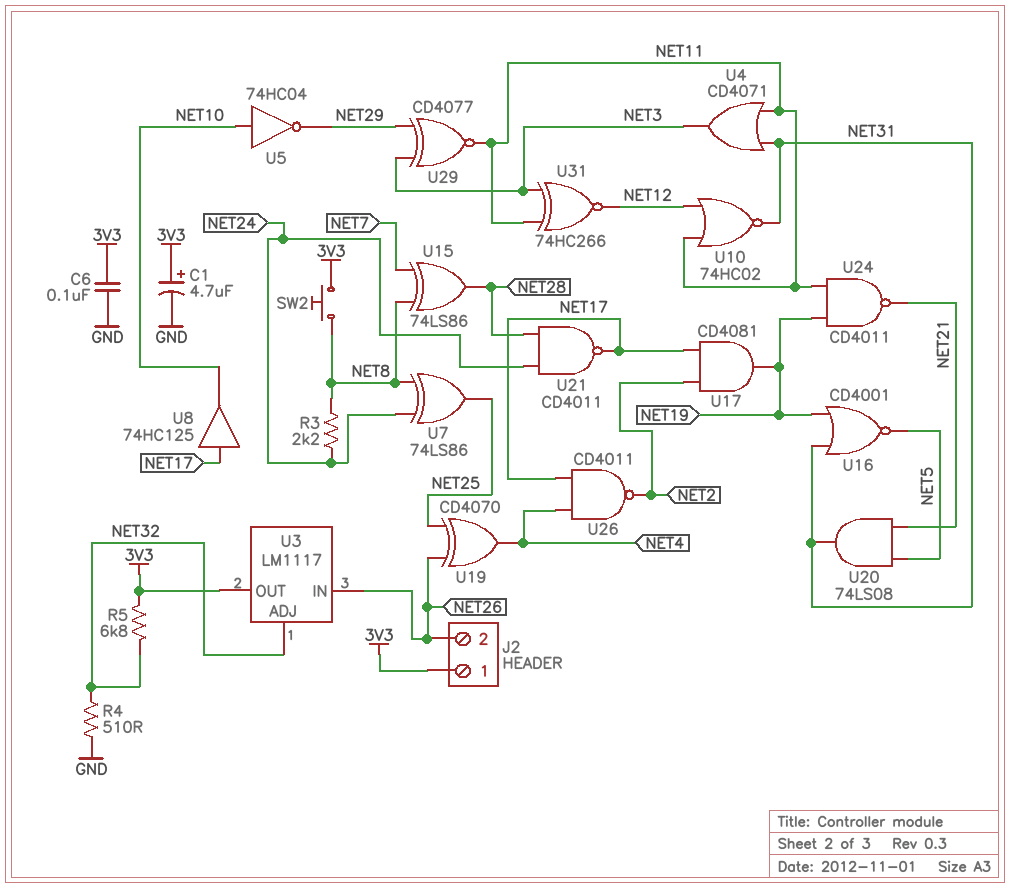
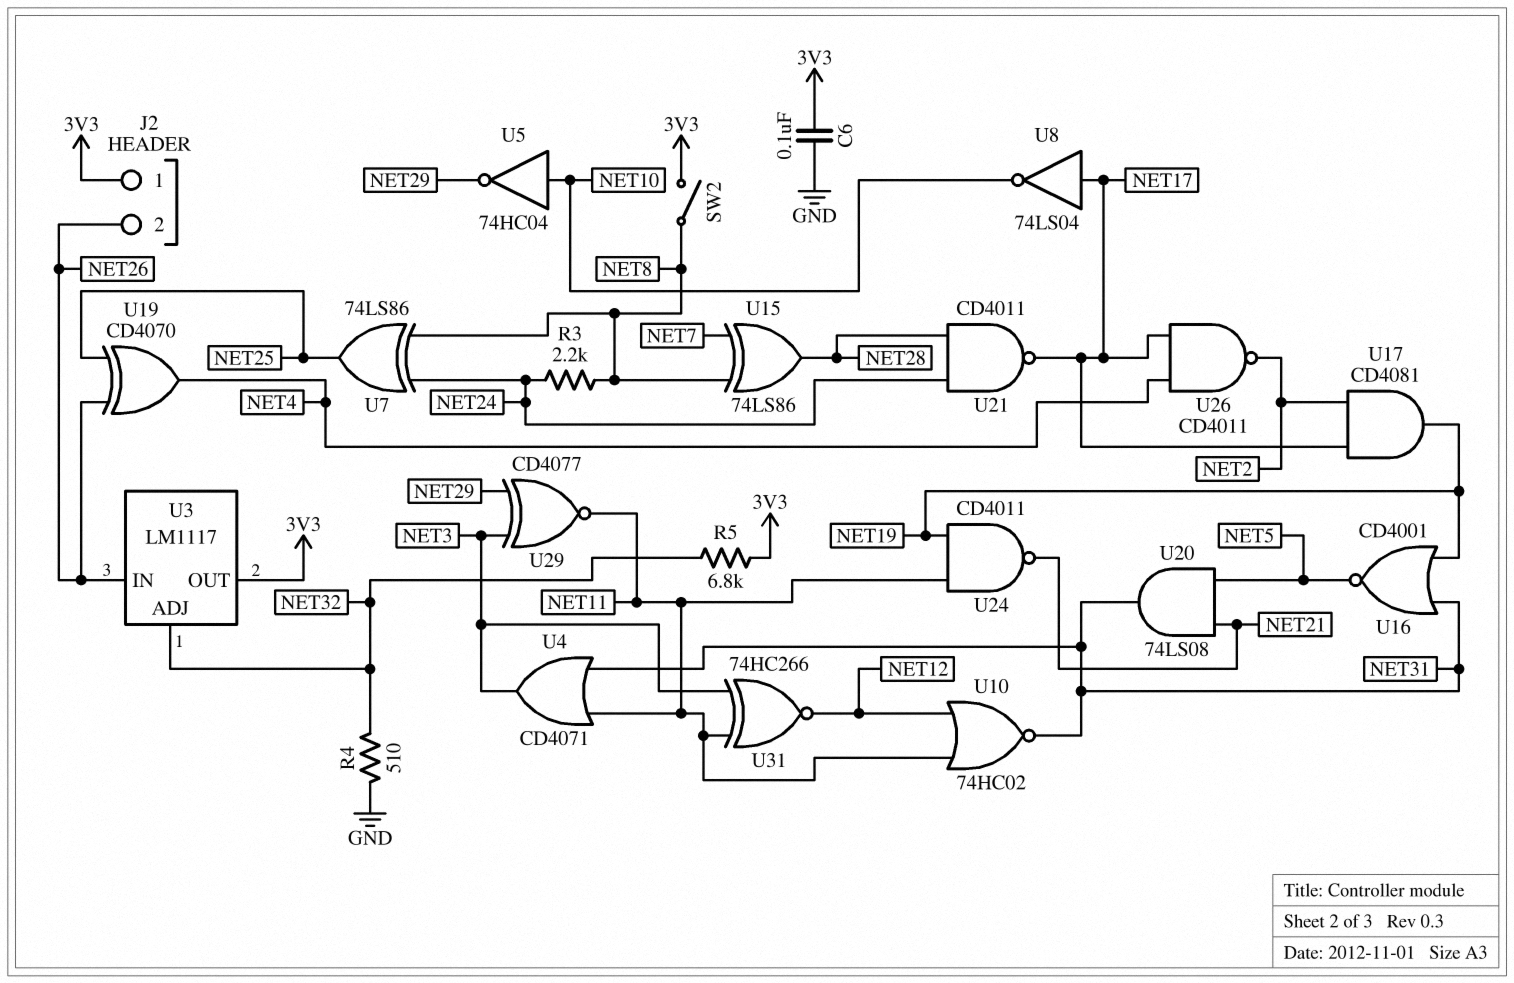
C1: 4.7uF (plus 3V3, minus GND) -> none
SW2: button (3V3, NET8) -> switch (3V3, NET8)
U8: buffer 74HC125 (in NET17, out NET10) -> NOT 74LS04 (in NET17, out NET10)

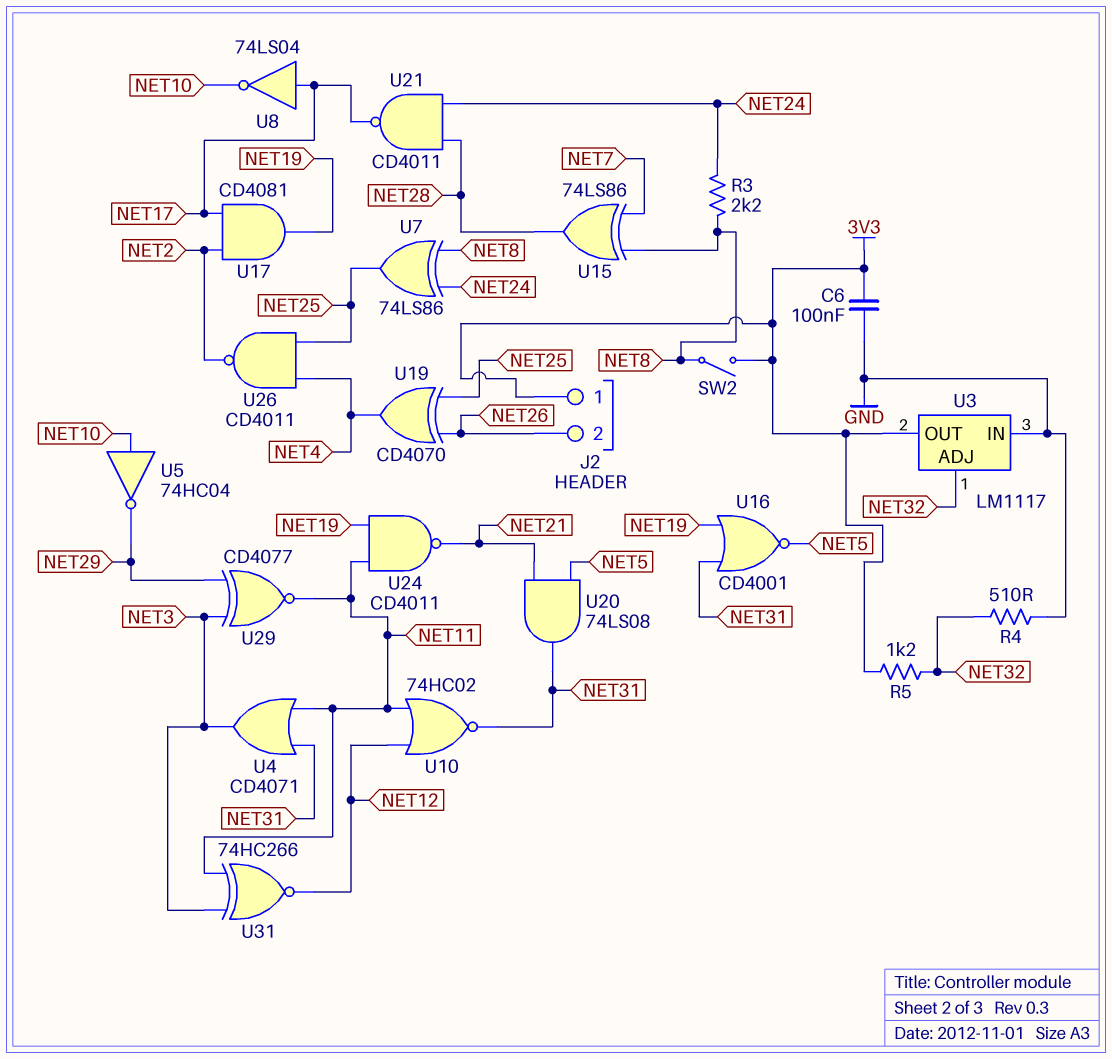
R5: 6.8k (3V3, NET32) -> 1.2k (3V3, NET32)
U3 pin IN: NET26 -> GND
U26: NAND CD4011 (in NET4, in NET17, out NET2) -> NAND CD4011 (in NET4, in NET25, out NET2)

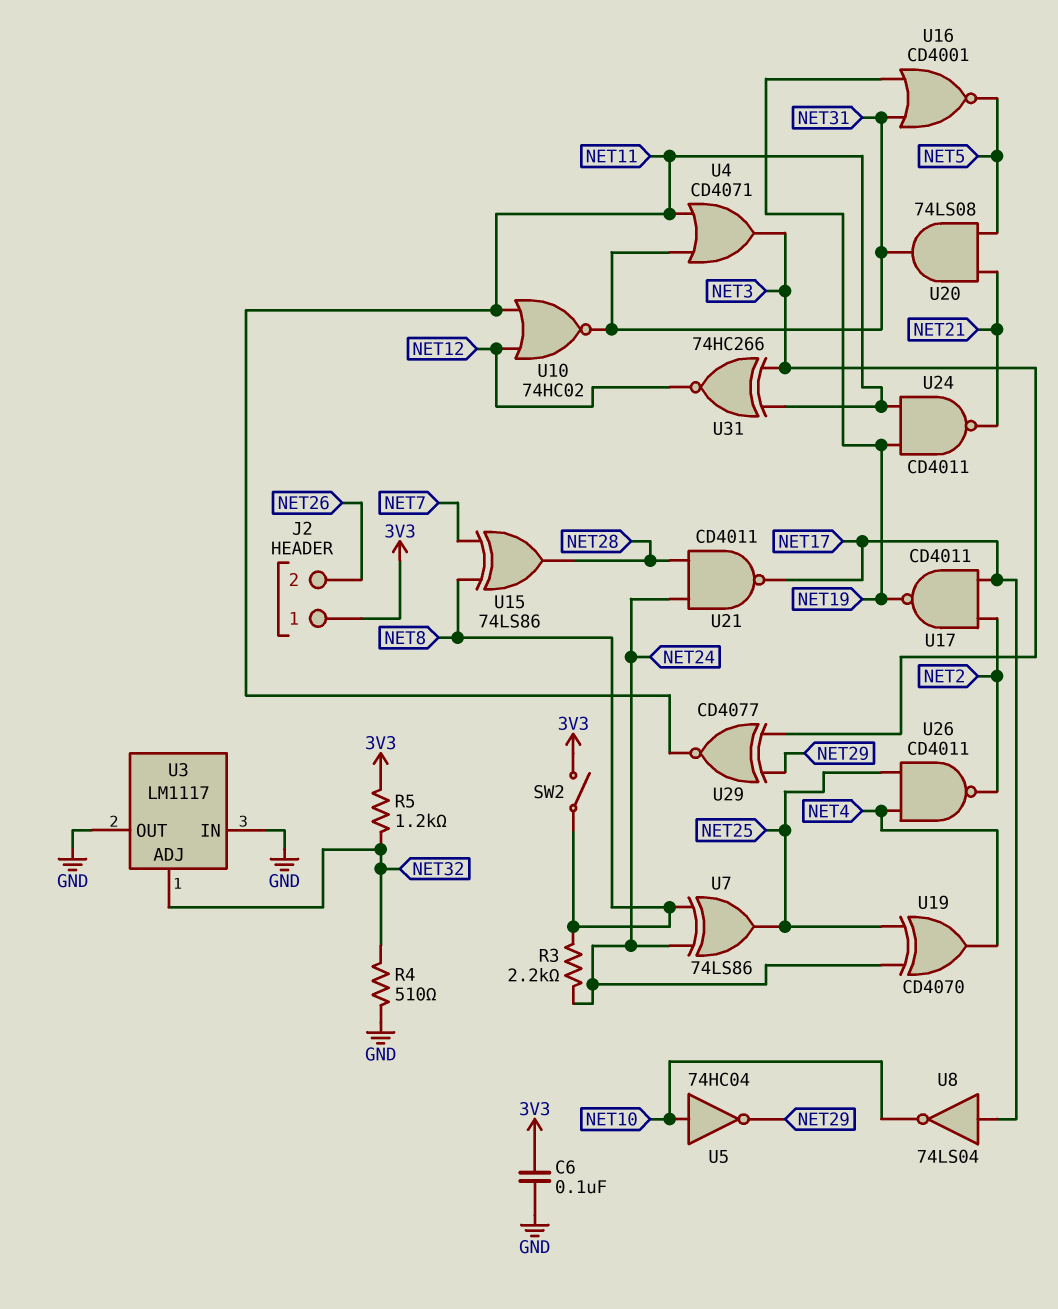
U3 pin OUT: 3V3 -> GND
U17: AND CD4081 (in NET2, in NET17, out NET19) -> NAND CD4011 (in NET2, in NET17, out NET19)
U19: XOR CD4070 (in NET25, in NET26, out NET4) -> XOR CD4070 (in NET24, in NET25, out NET4)

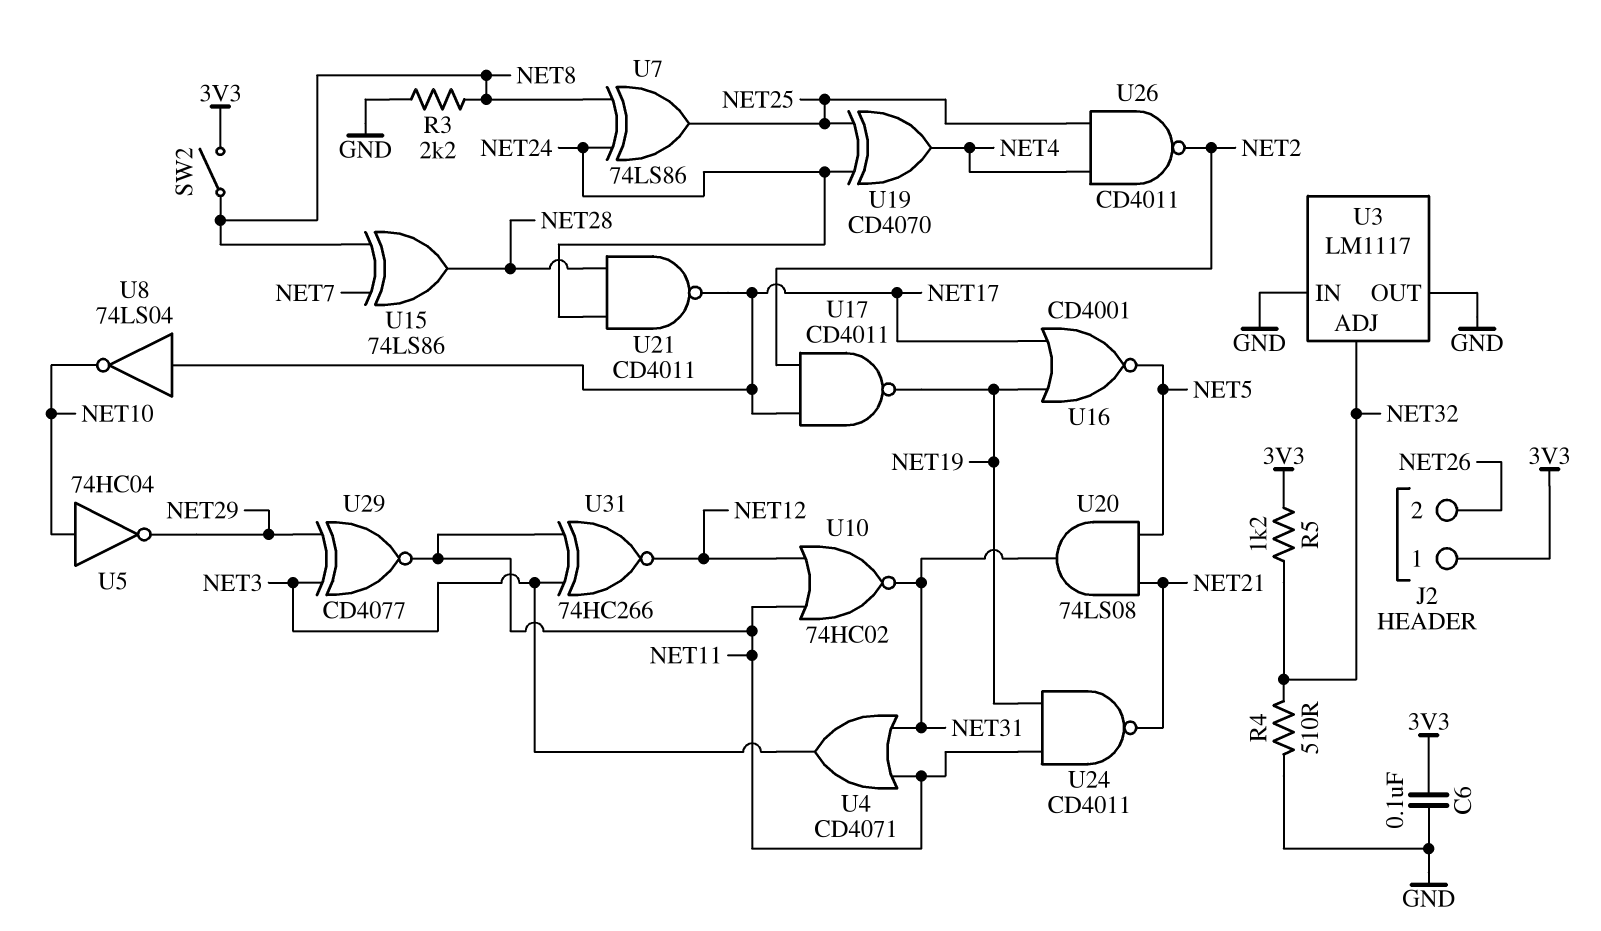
R3: 2.2k (NET8, NET24) -> 2.2k (GND, NET8)
U16: NOR CD4001 (in NET19, in NET31, out NET5) -> NOR CD4001 (in NET17, in NET19, out NET5)

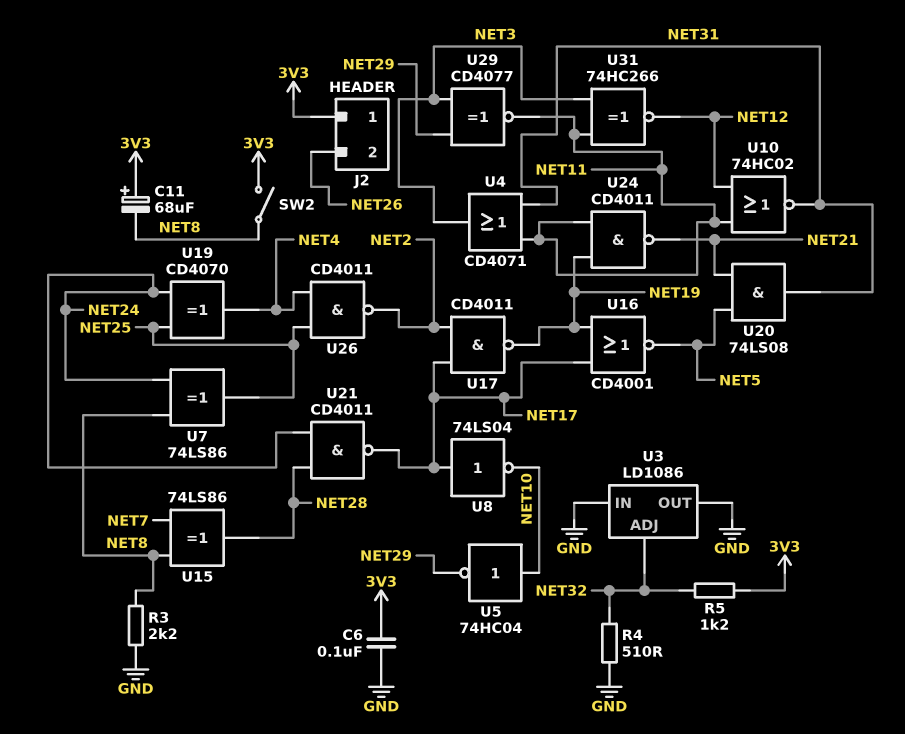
C11: none -> 68uF (plus 3V3, minus NET8)
U3: LM1117 -> LD1086

